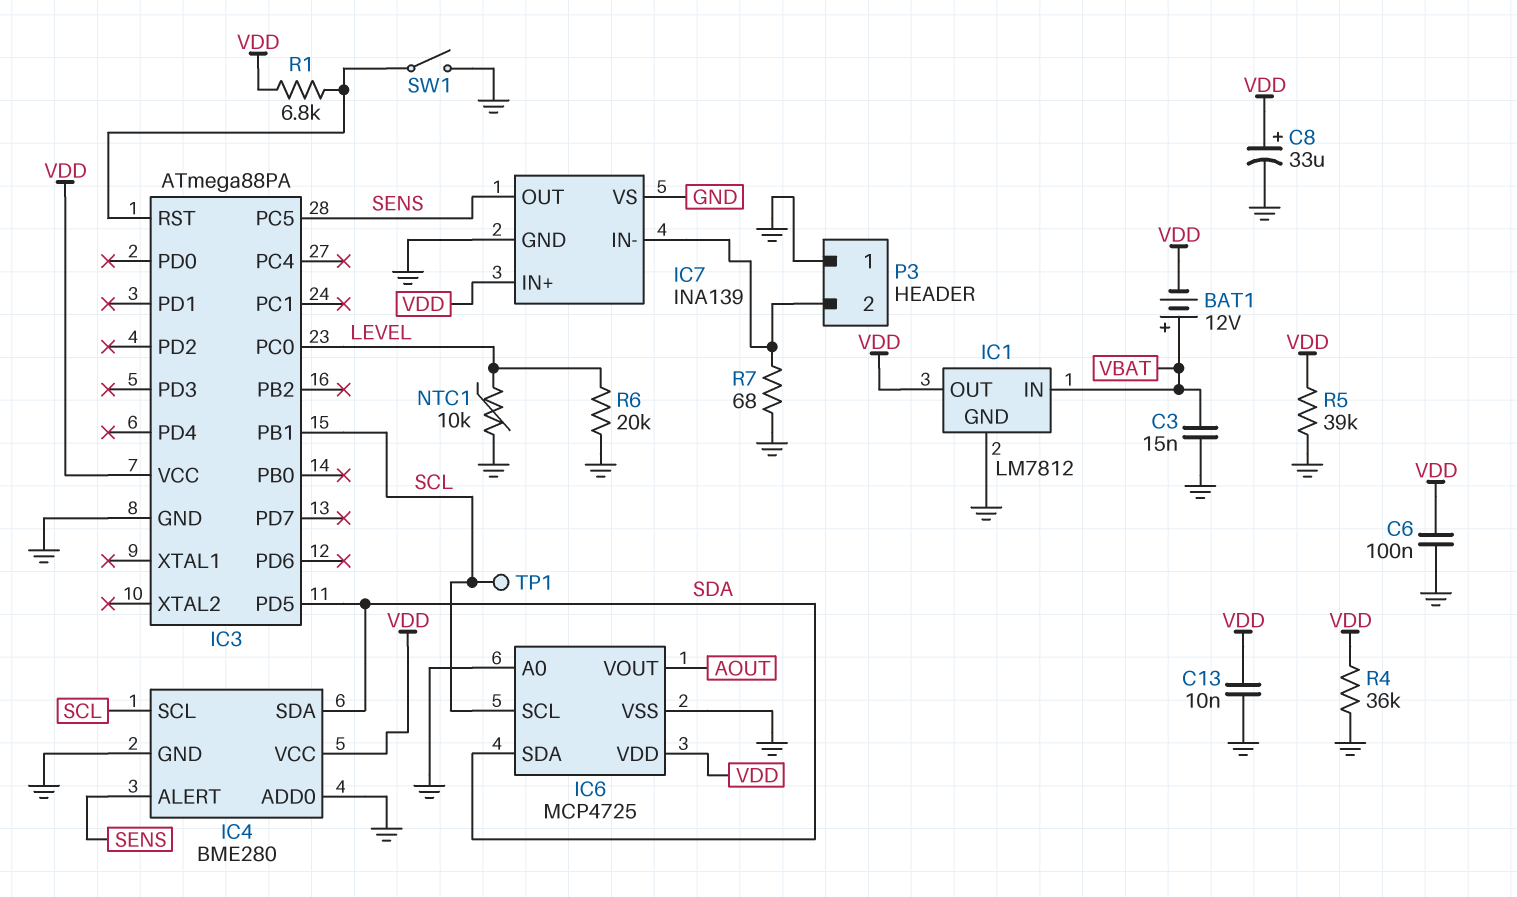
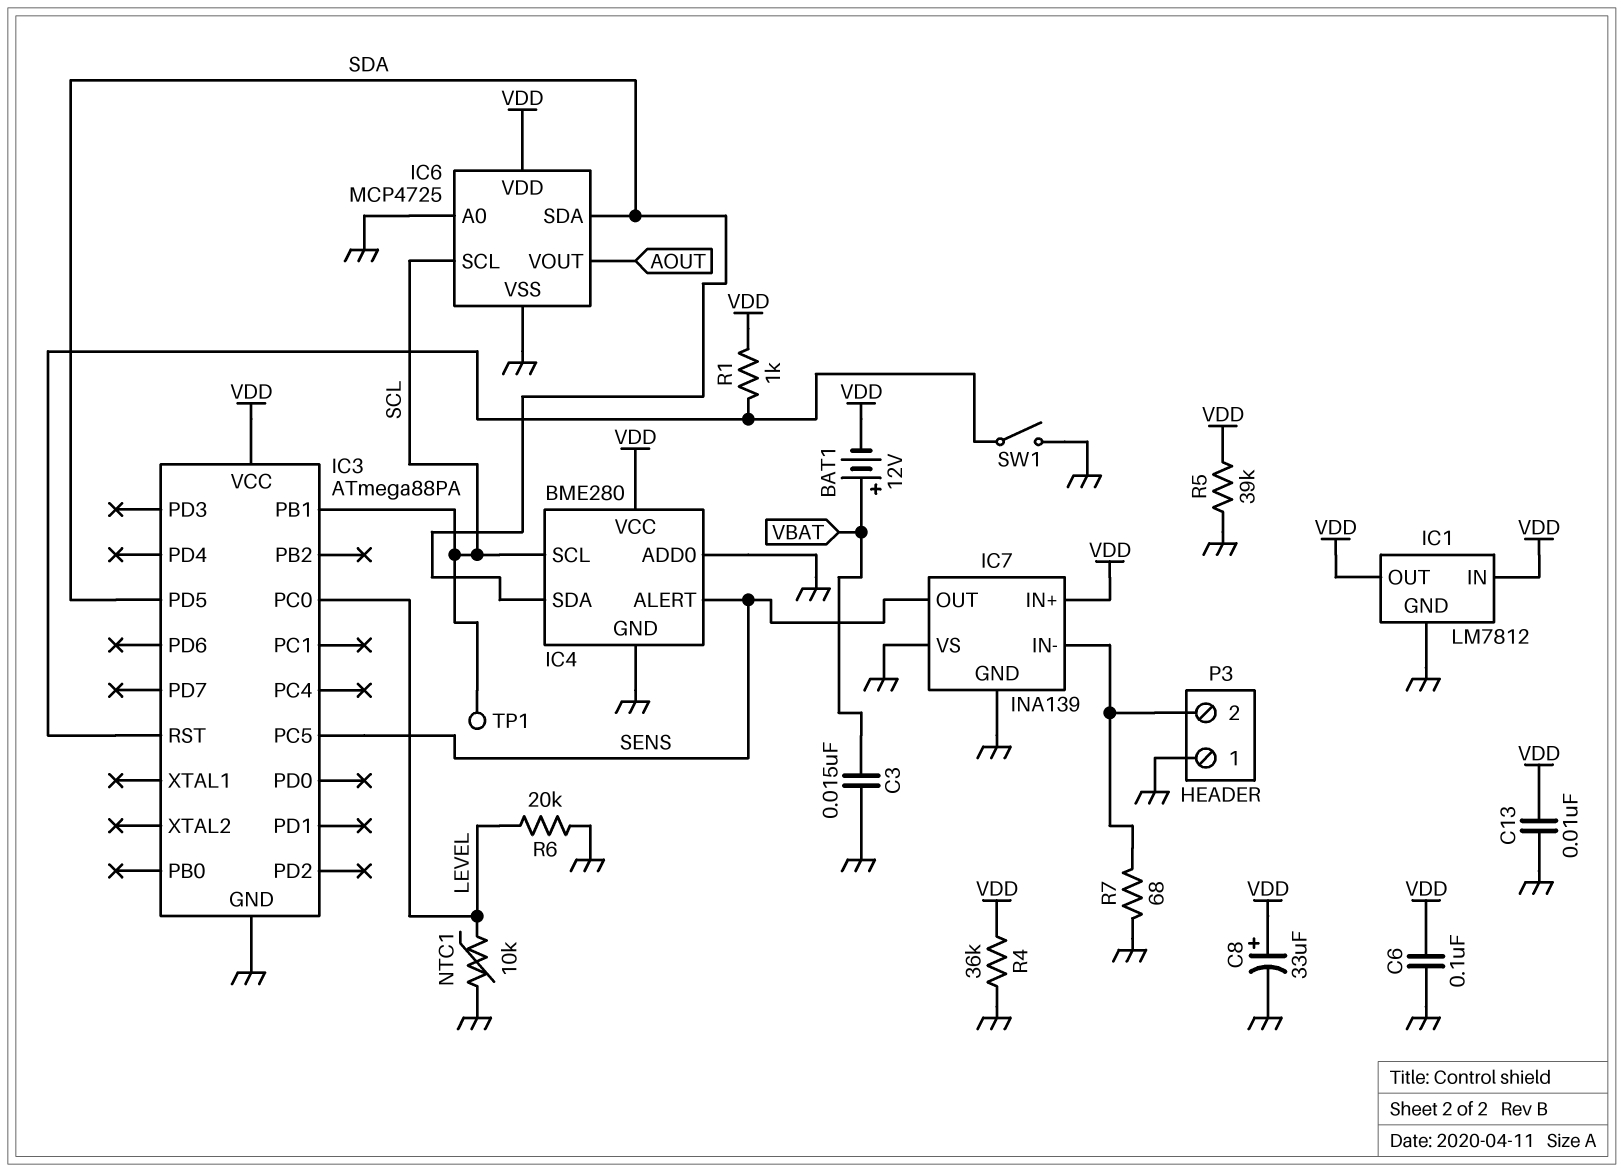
IC1 pin IN: VBAT -> VDD
R1: 6.8k (IC3/RST, VDD) -> 1k (IC3/RST, VDD)

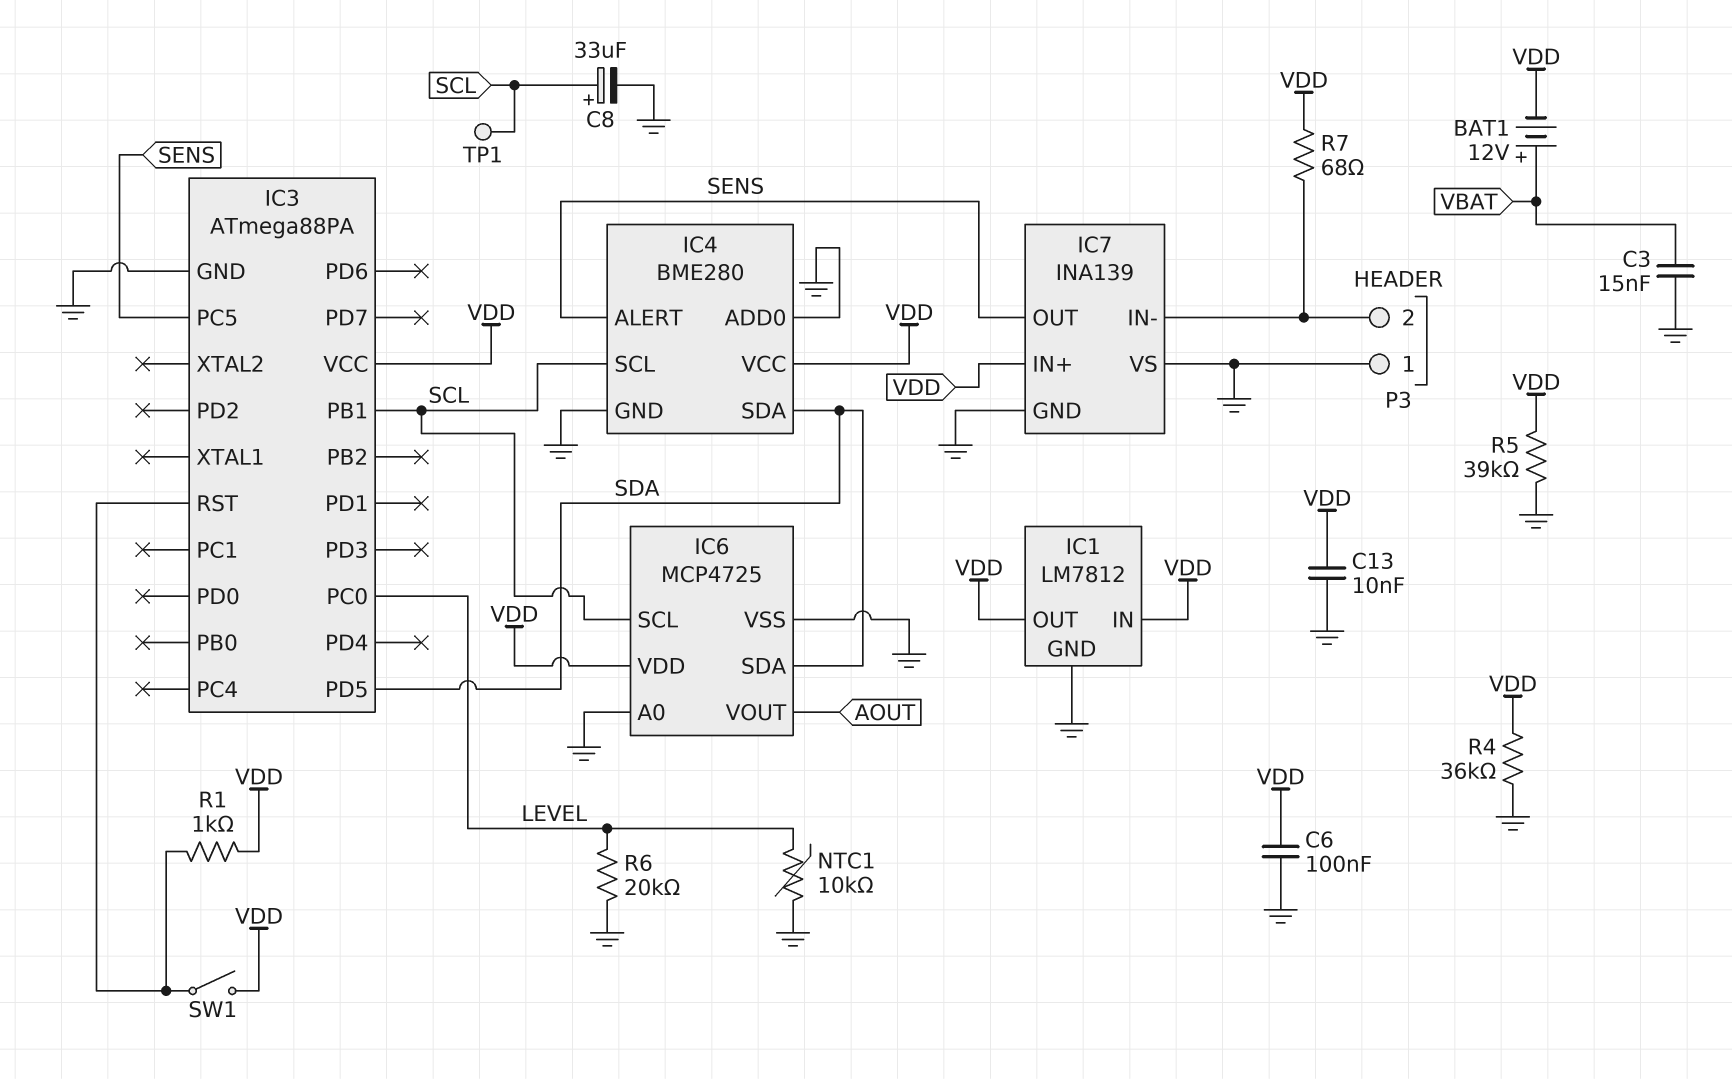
C8: 33uF (plus VDD, minus GND) -> 33uF (plus SCL, minus GND)
R7: 68 (GND, IC7/IN-) -> 68 (IC7/IN-, VDD)
SW1: switch (GND, IC3/RST) -> switch (IC3/RST, VDD)

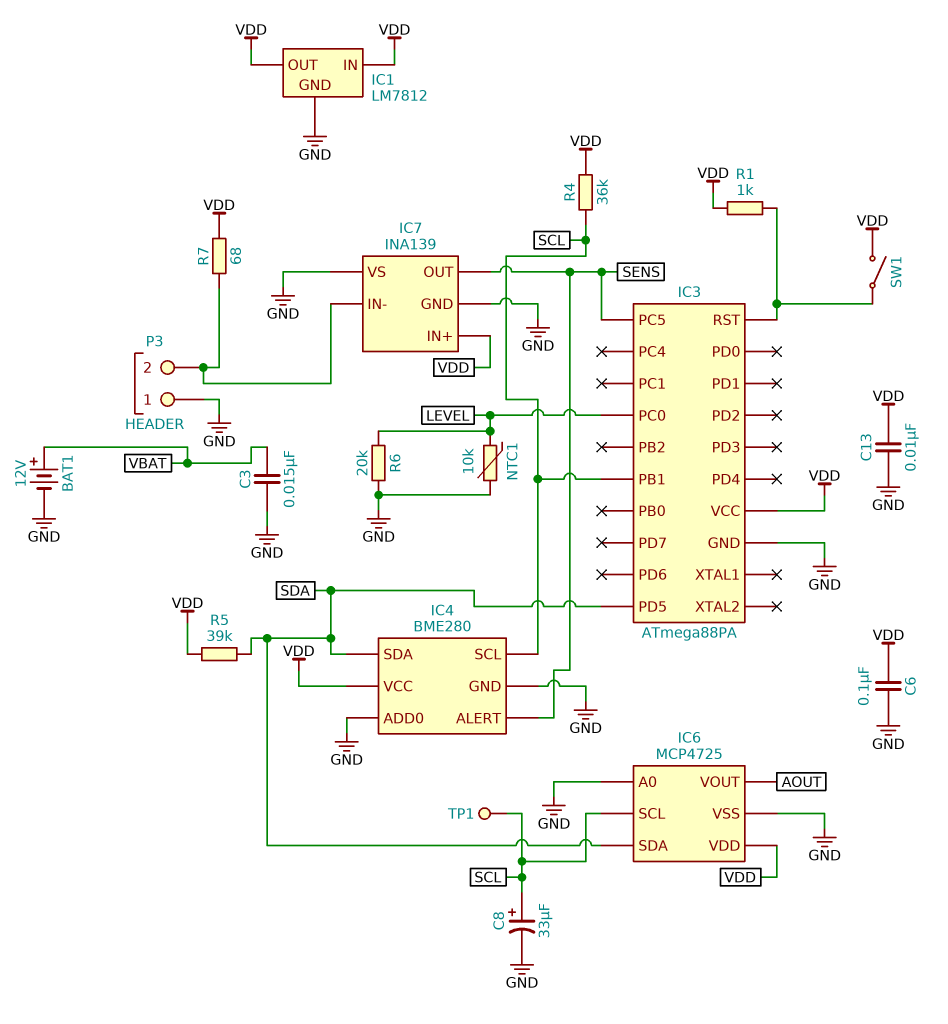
BAT1: 12V (plus VBAT, minus VDD) -> 12V (plus VBAT, minus GND)
R4: 36k (GND, VDD) -> 36k (SCL, VDD)
R5: 39k (GND, VDD) -> 39k (SDA, VDD)

